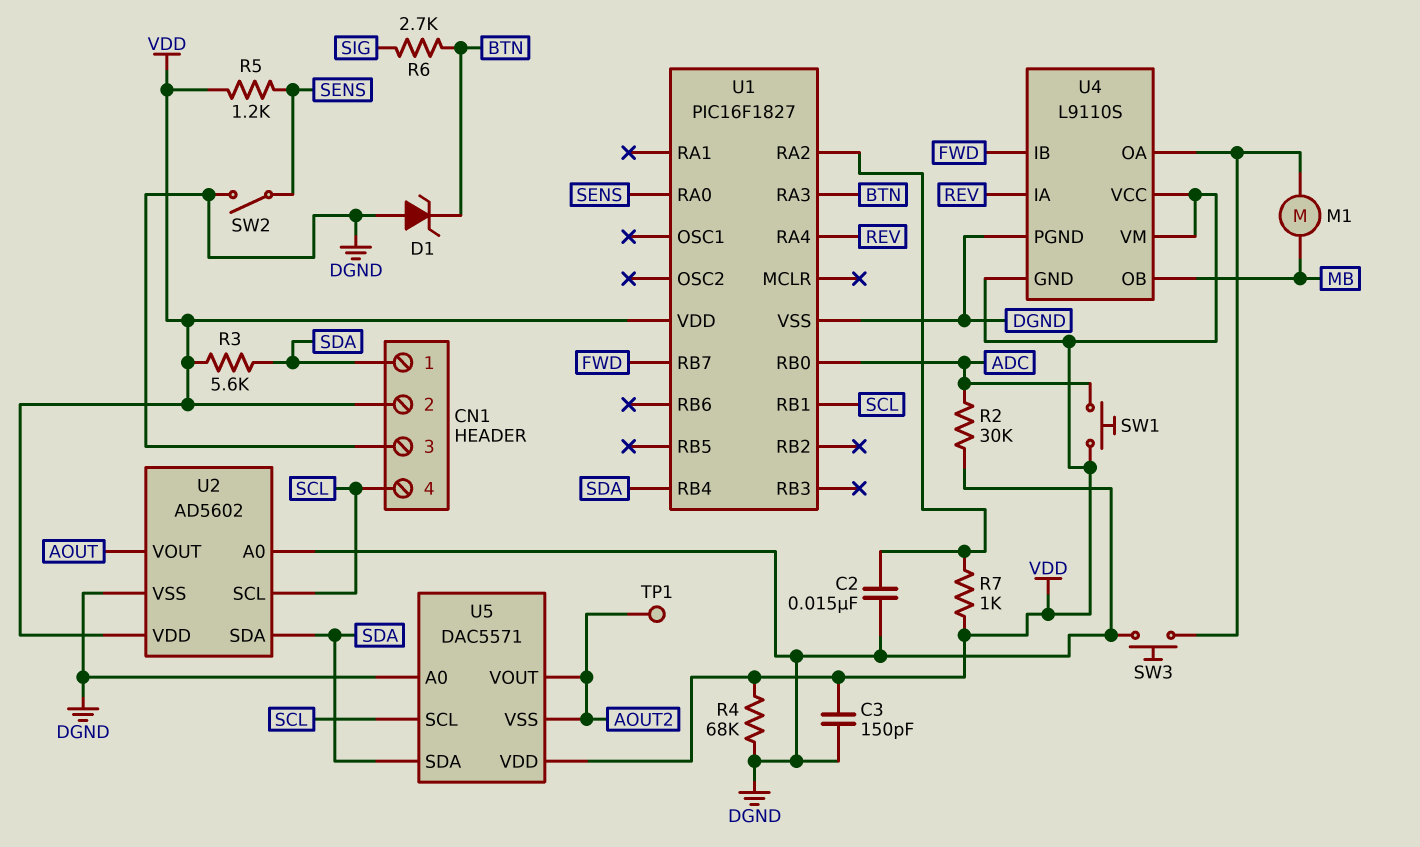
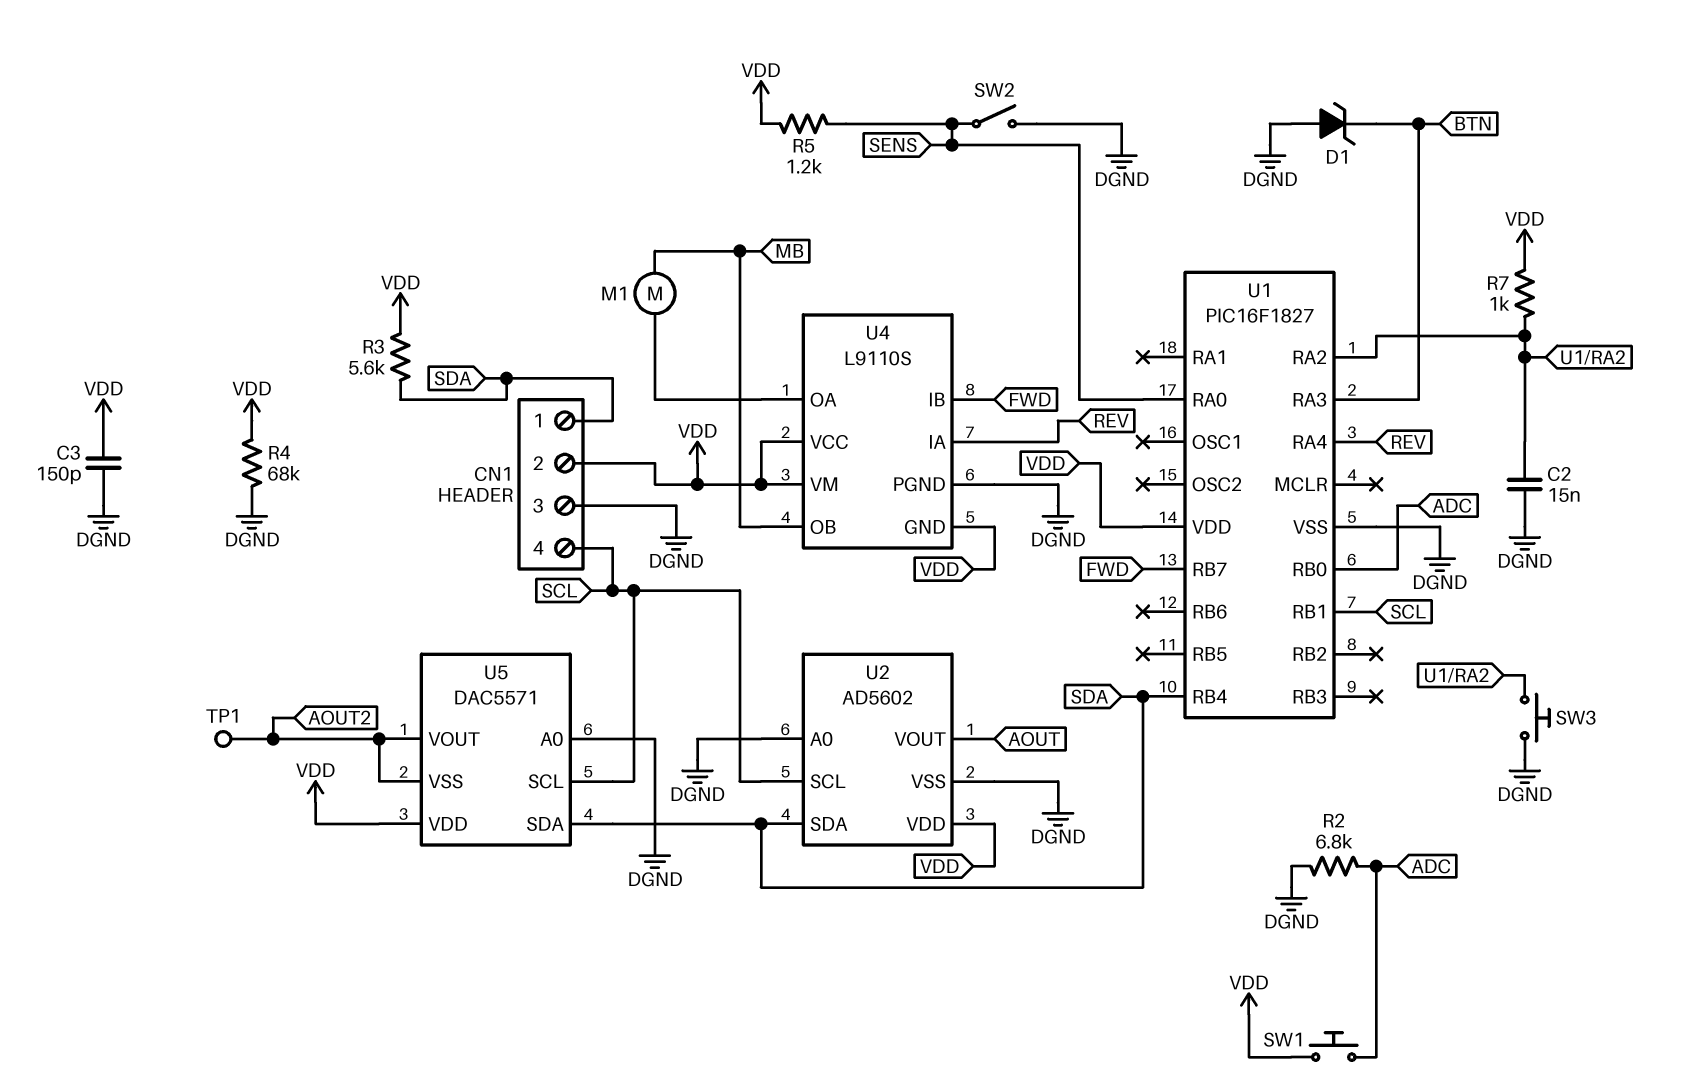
R2: 30k (ADC, DGND) -> 6.8k (ADC, DGND)
R6: 2.7k (BTN, SIG) -> none
SW3: button (DGND, U4/OA) -> button (DGND, U1/RA2)

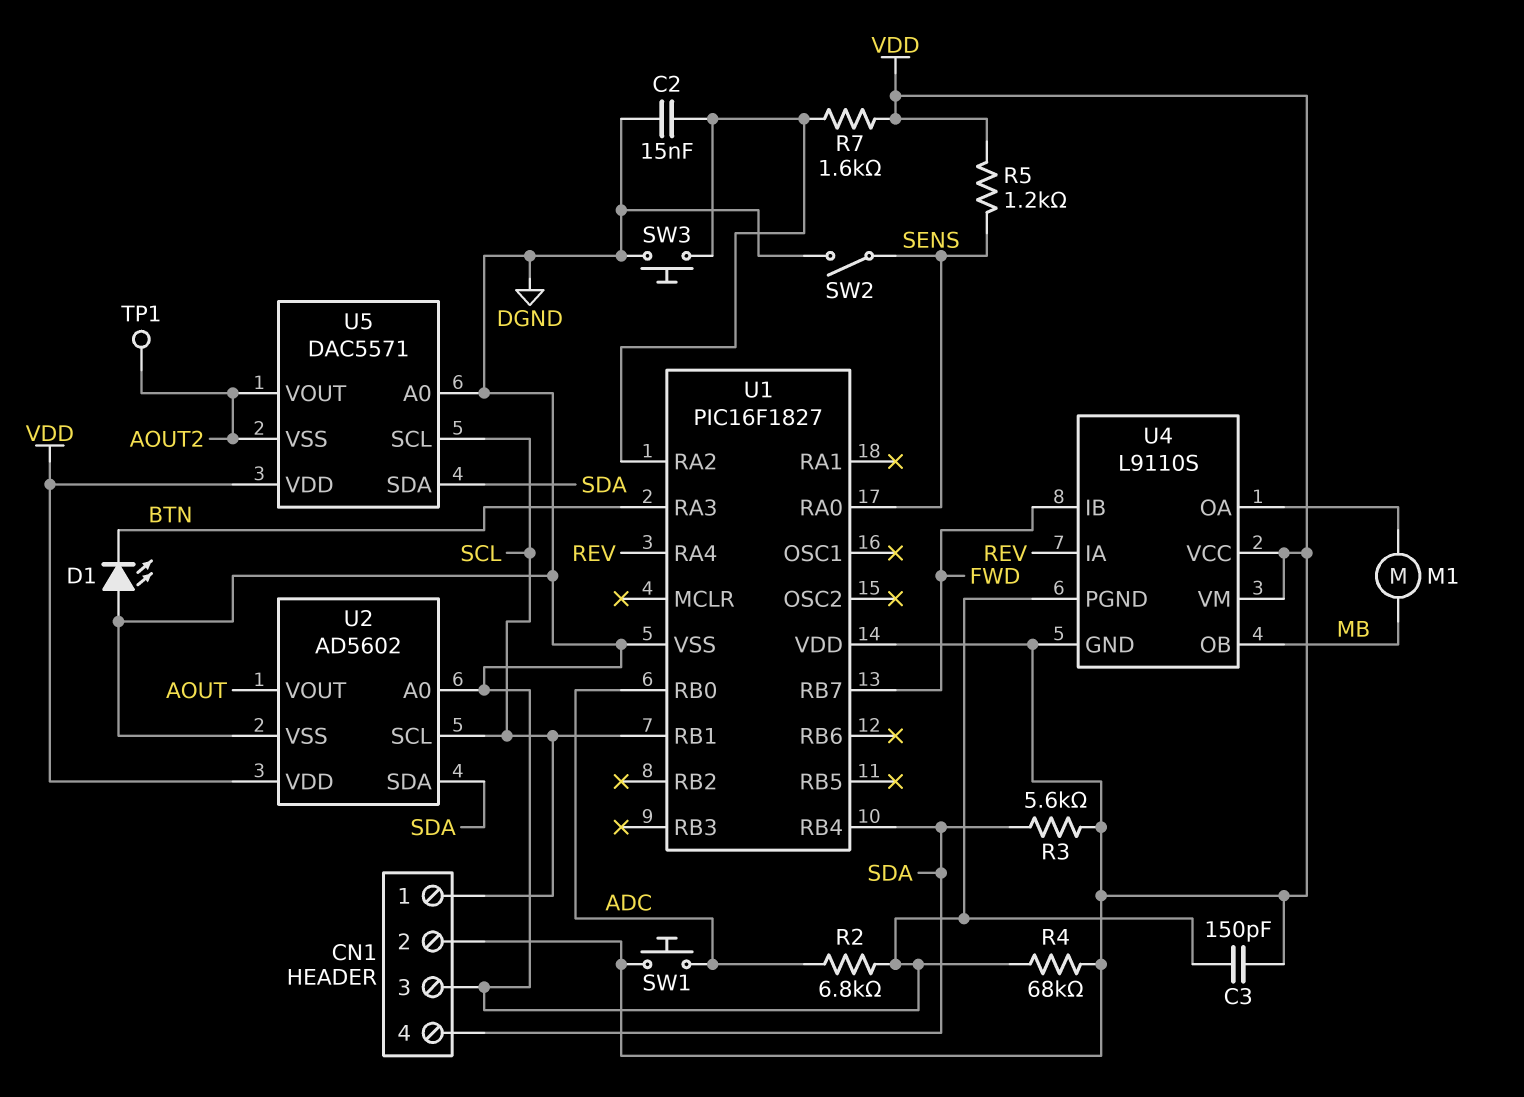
CN1 pin 1: SDA -> SCL
CN1 pin 4: SCL -> SDA
D1: zener (A DGND, K BTN) -> LED (A DGND, K BTN)
R7: 1k (U1/RA2, VDD) -> 1.6k (U1/RA2, VDD)

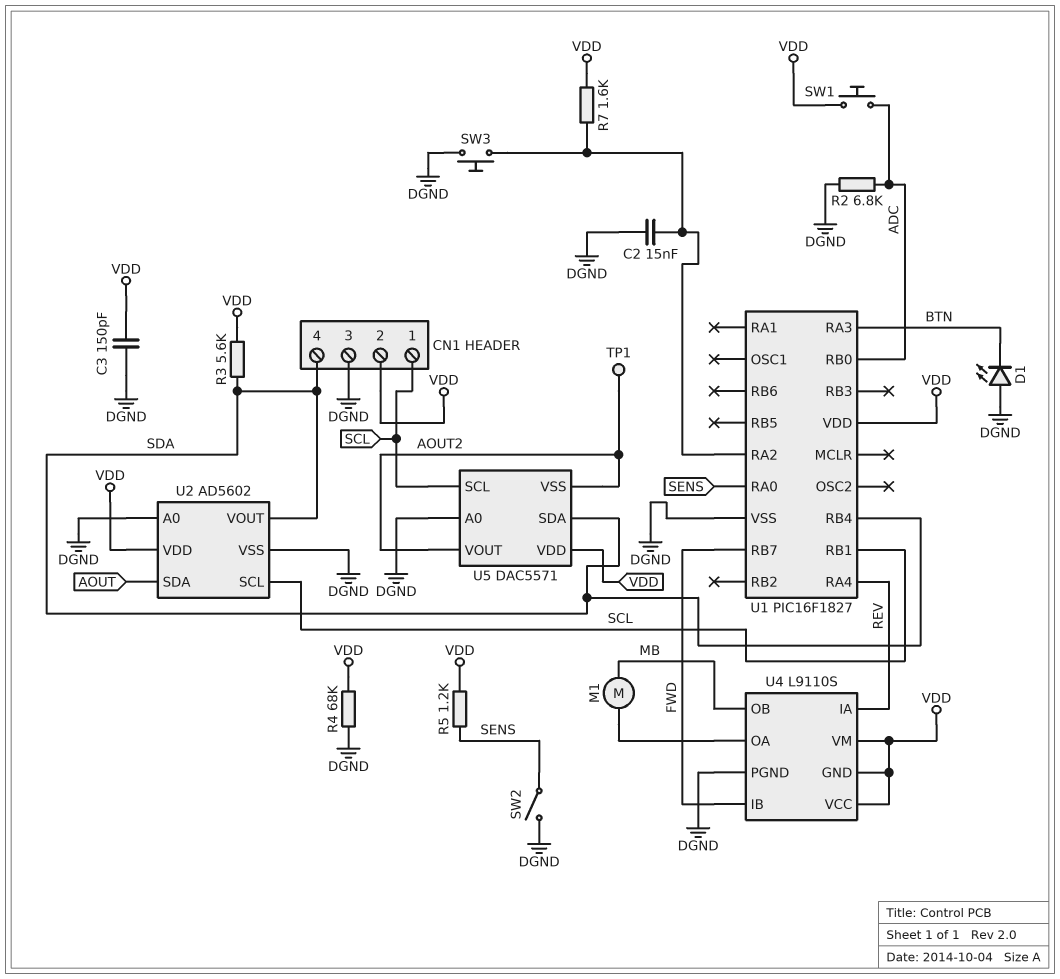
U2 pin SDA: SDA -> AOUT
U2 pin VOUT: AOUT -> SDA

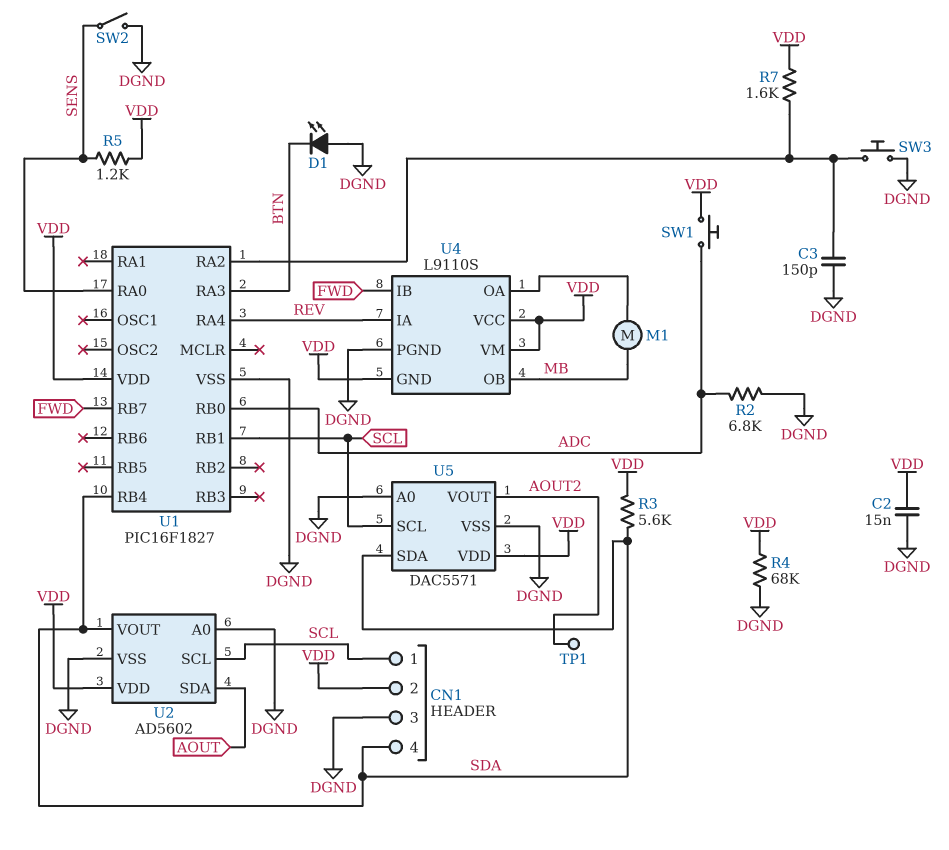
C2: 15nF (DGND, U1/RA2) -> 15nF (DGND, VDD)
C3: 150pF (DGND, VDD) -> 150pF (DGND, U1/RA2)
U5 pin VSS: AOUT2 -> DGND

